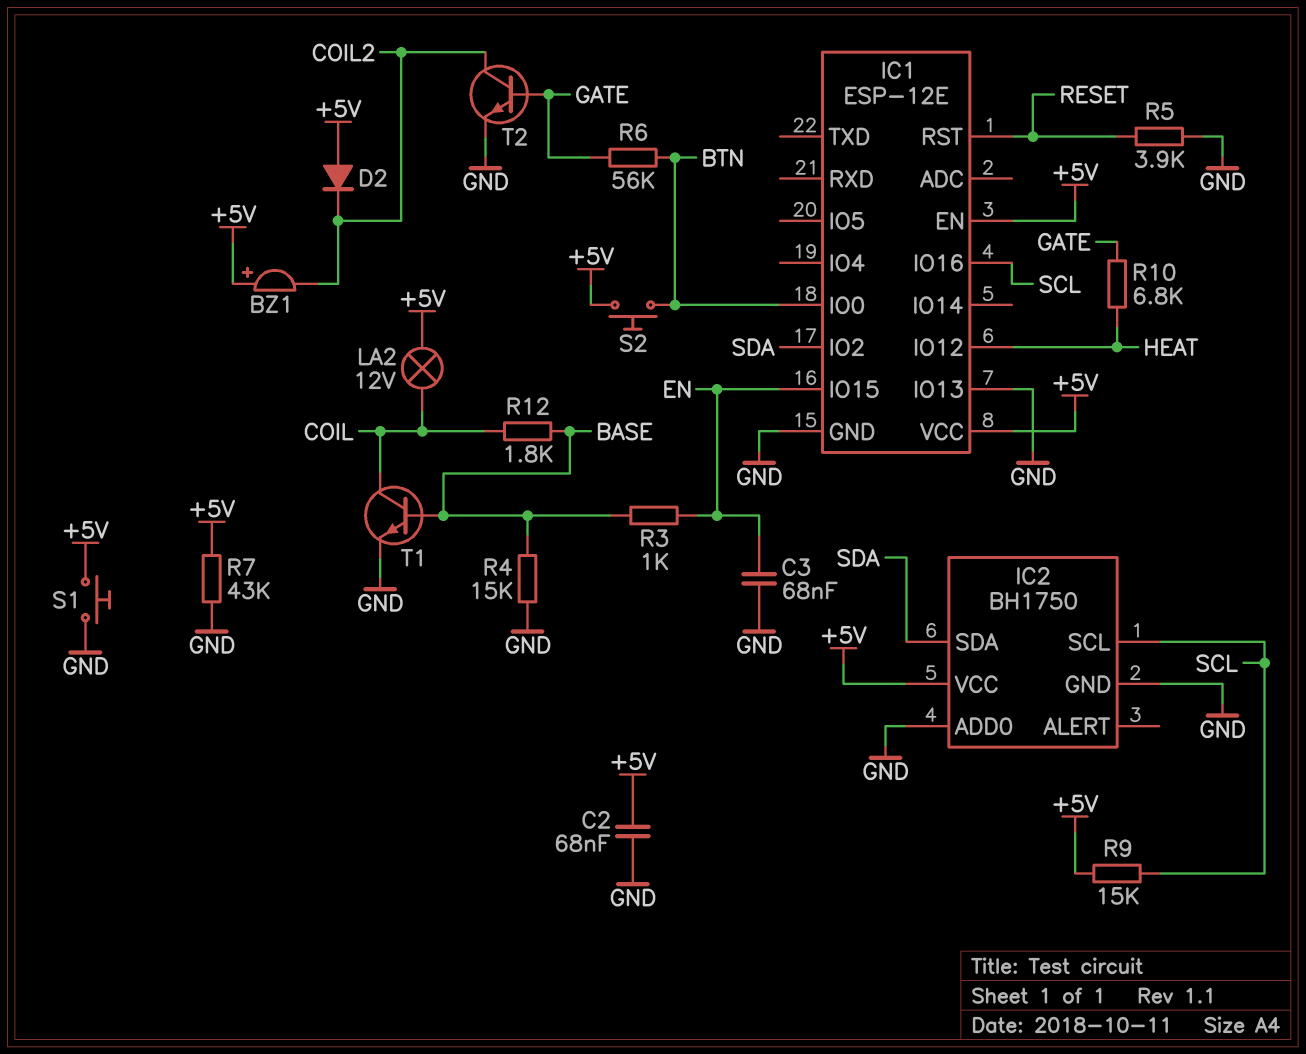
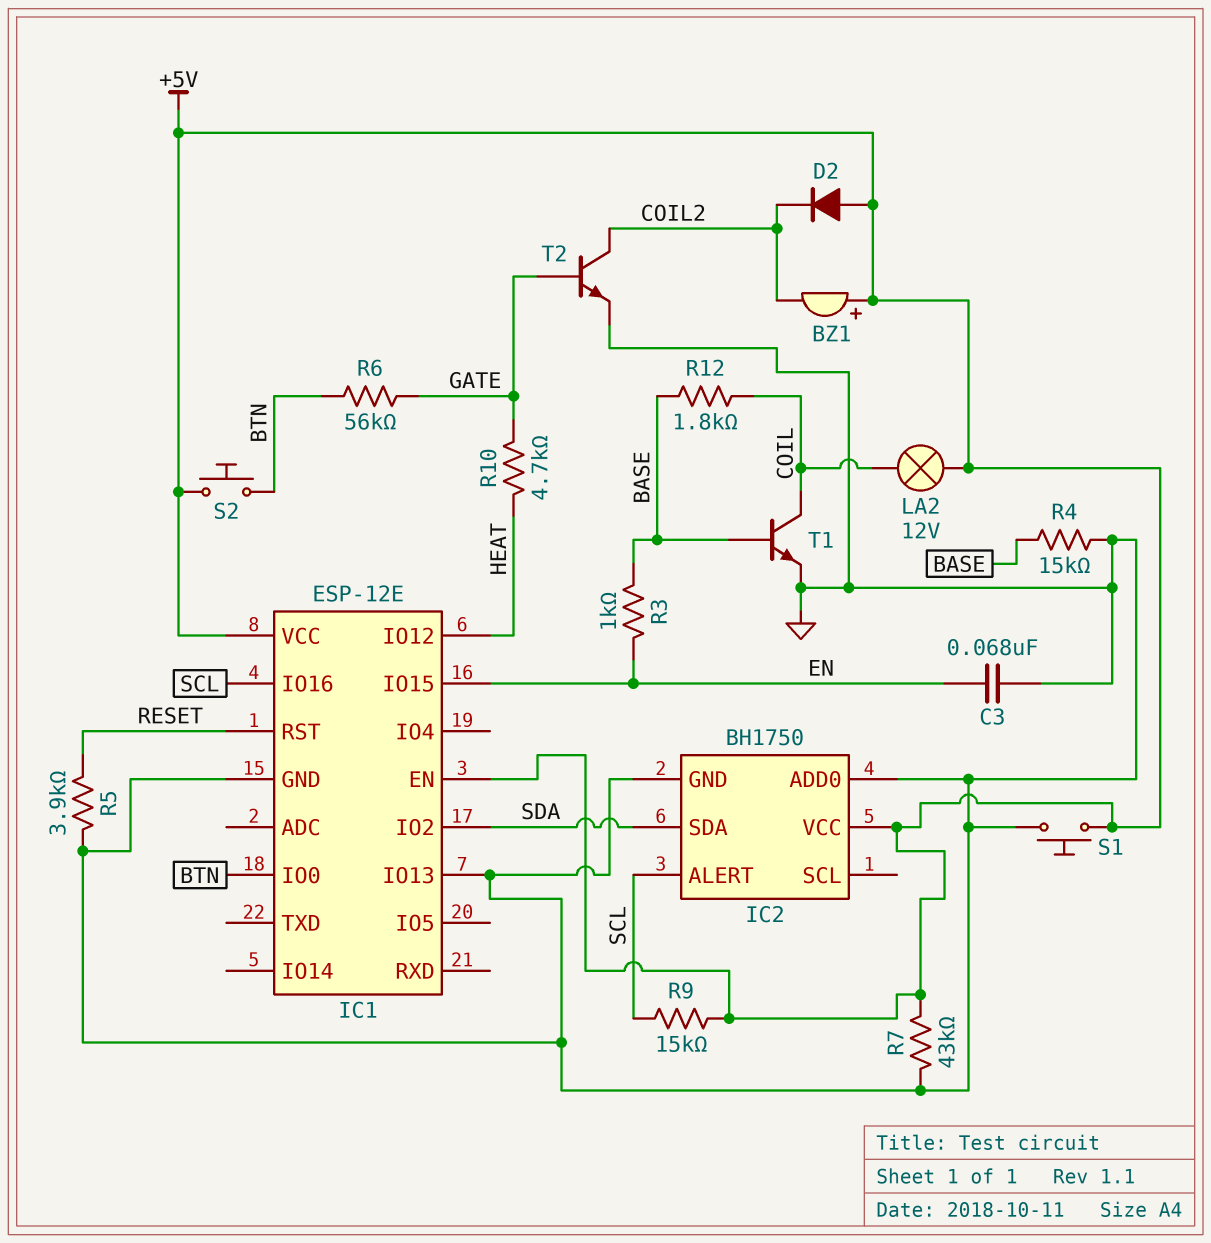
C2: 68nF (+5V, GND) -> none
IC2 pin ALERT: none -> SCL
IC2 pin SCL: SCL -> none
R10: 6.8k (GATE, HEAT) -> 4.7k (GATE, HEAT)

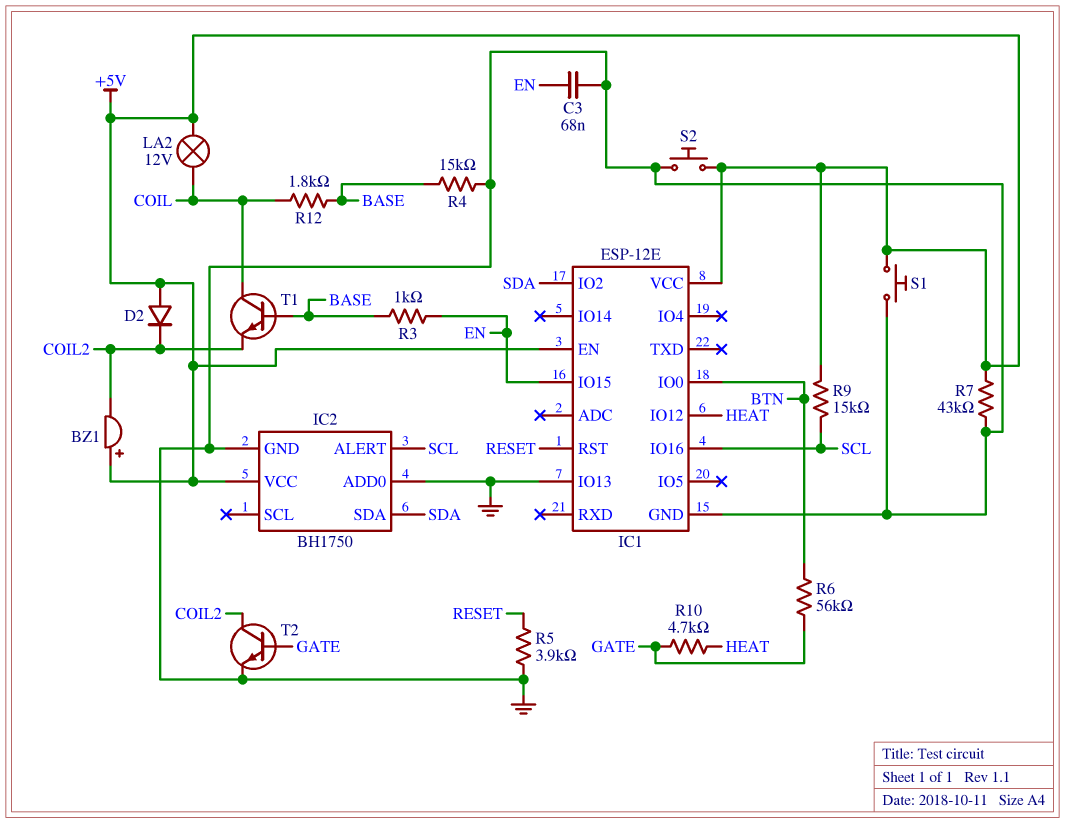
S2: button (+5V, BTN) -> button (+5V, GND)
T1: NPN (B BASE, C COIL, E GND) -> NPN (B BASE, C COIL, E COIL2)

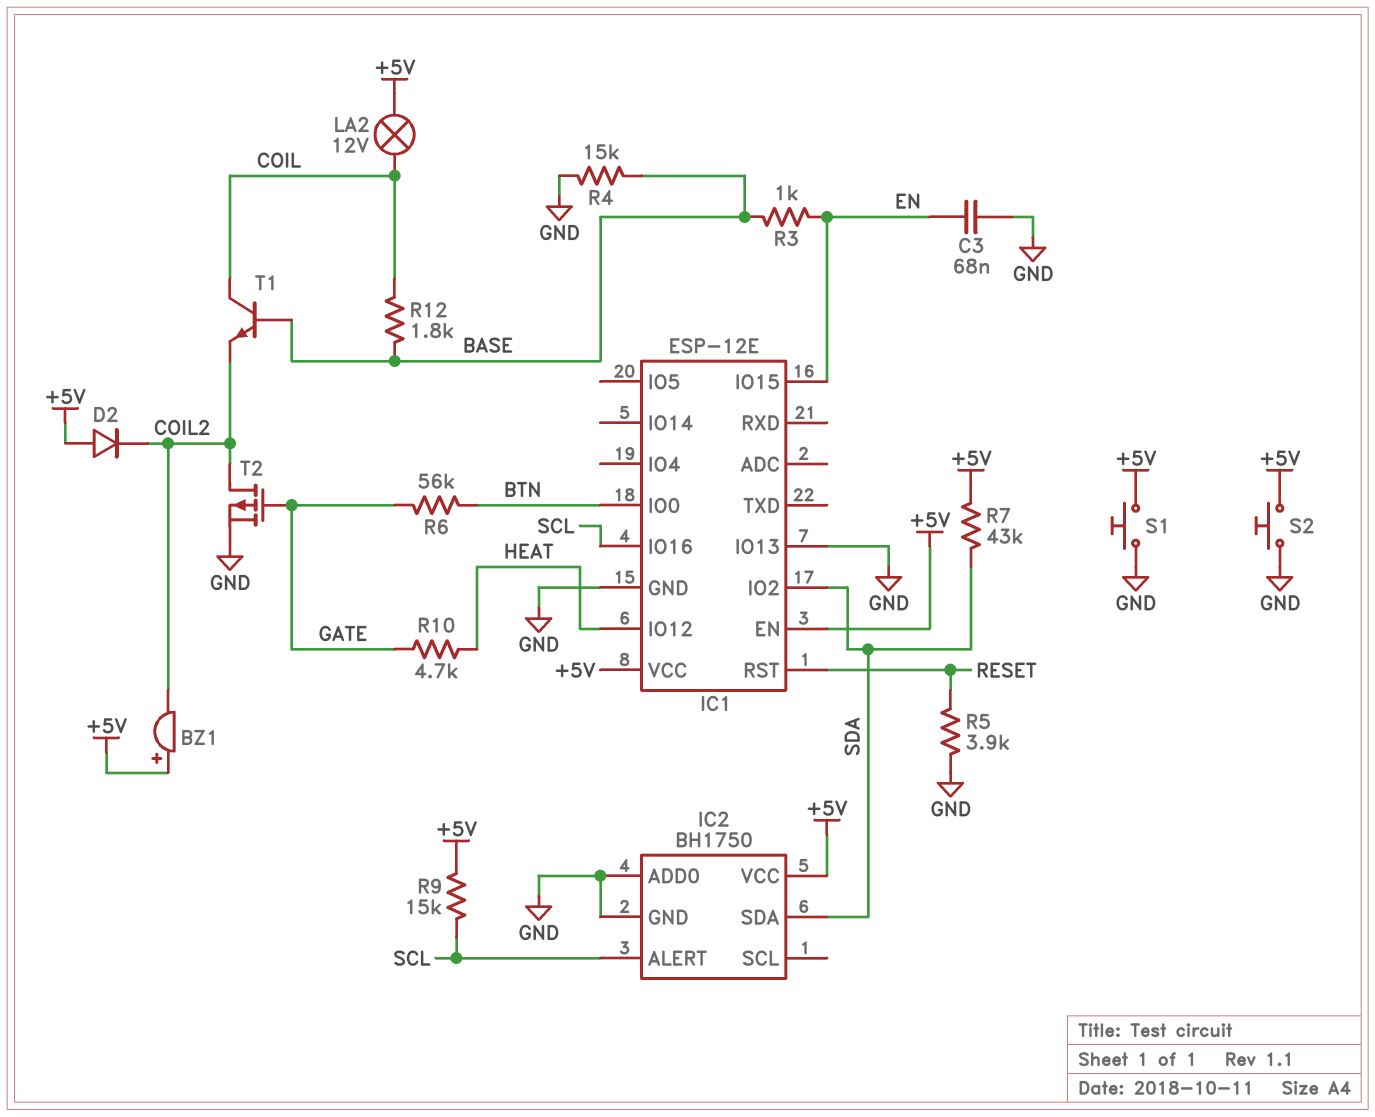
R7: 43k (+5V, GND) -> 43k (+5V, SDA)
T2: NPN (B GATE, C COIL2, E GND) -> PMOS (G GATE, D COIL2, S GND)

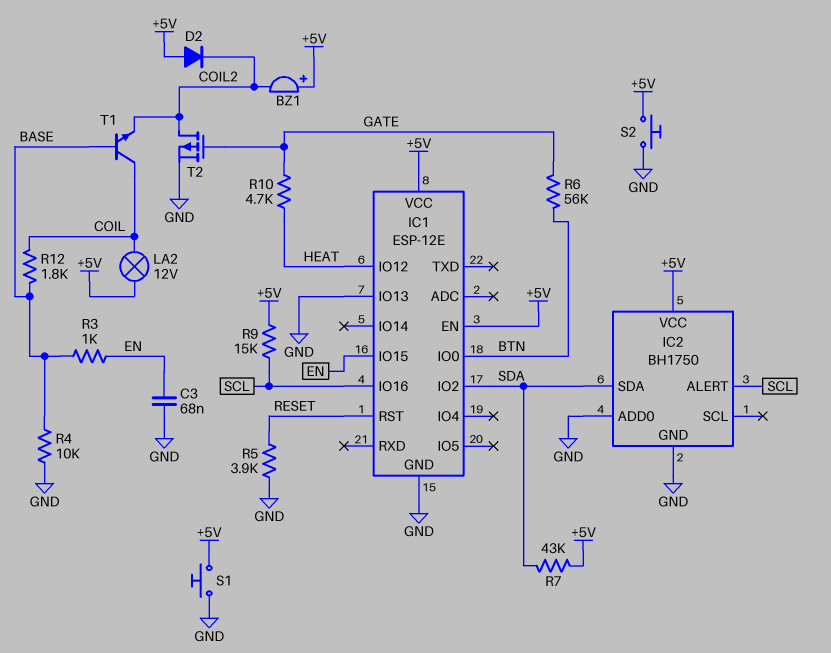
R4: 15k (BASE, GND) -> 10k (BASE, GND)

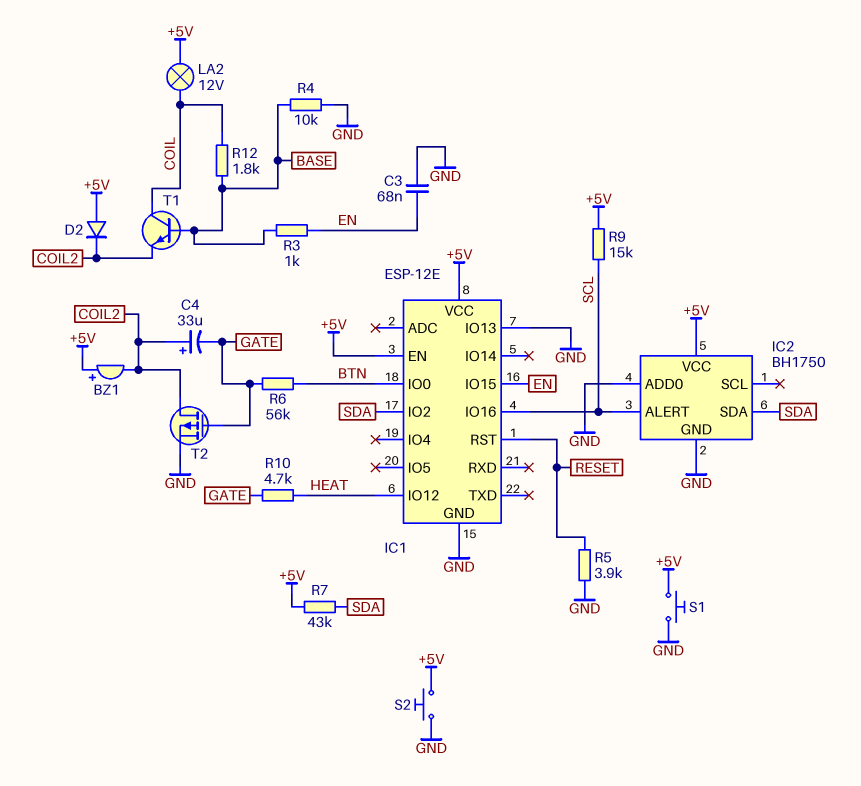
C4: none -> 33uF (plus COIL2, minus GATE)

